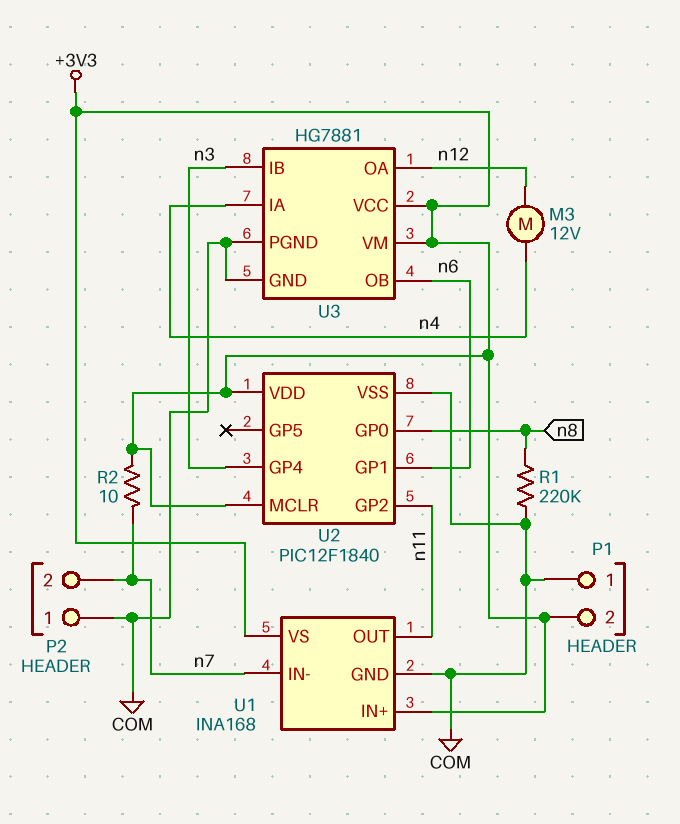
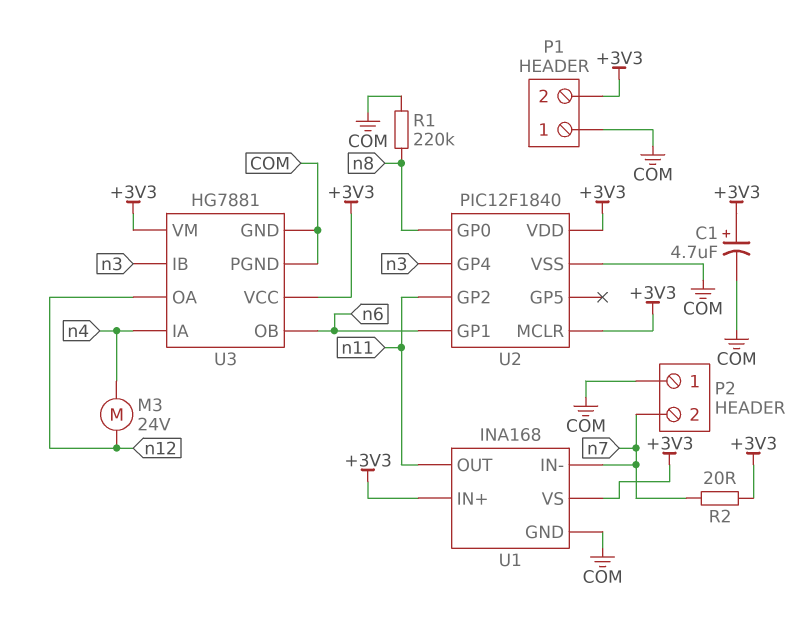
C1: none -> 4.7uF (plus +3V3, minus COM)
M3: motor 12V (n4, n12) -> motor 24V (n4, n12)
R2: 10 (+3V3, n7) -> 20 (+3V3, n7)

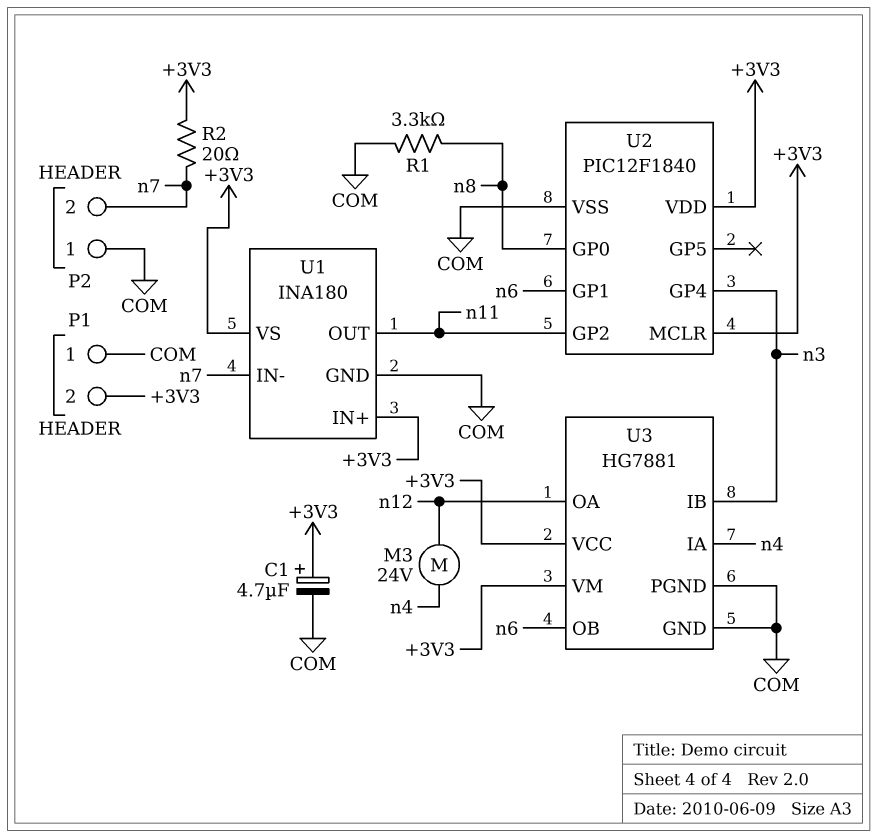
R1: 220k (COM, n8) -> 3.3k (COM, n8)
U1: INA168 -> INA180

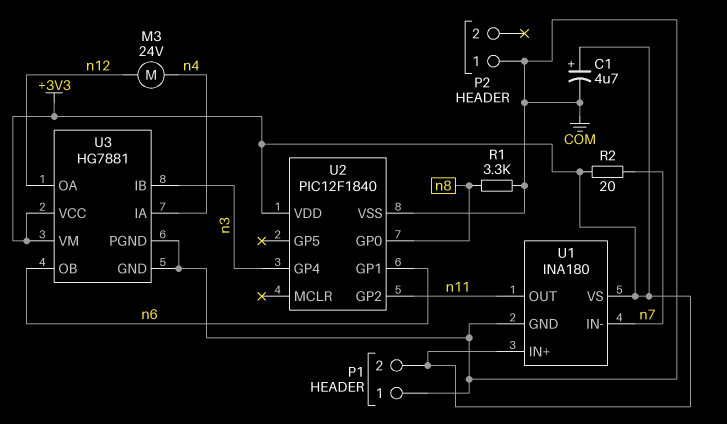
P2 pin 2: n7 -> none
U2 pin MCLR: +3V3 -> none

